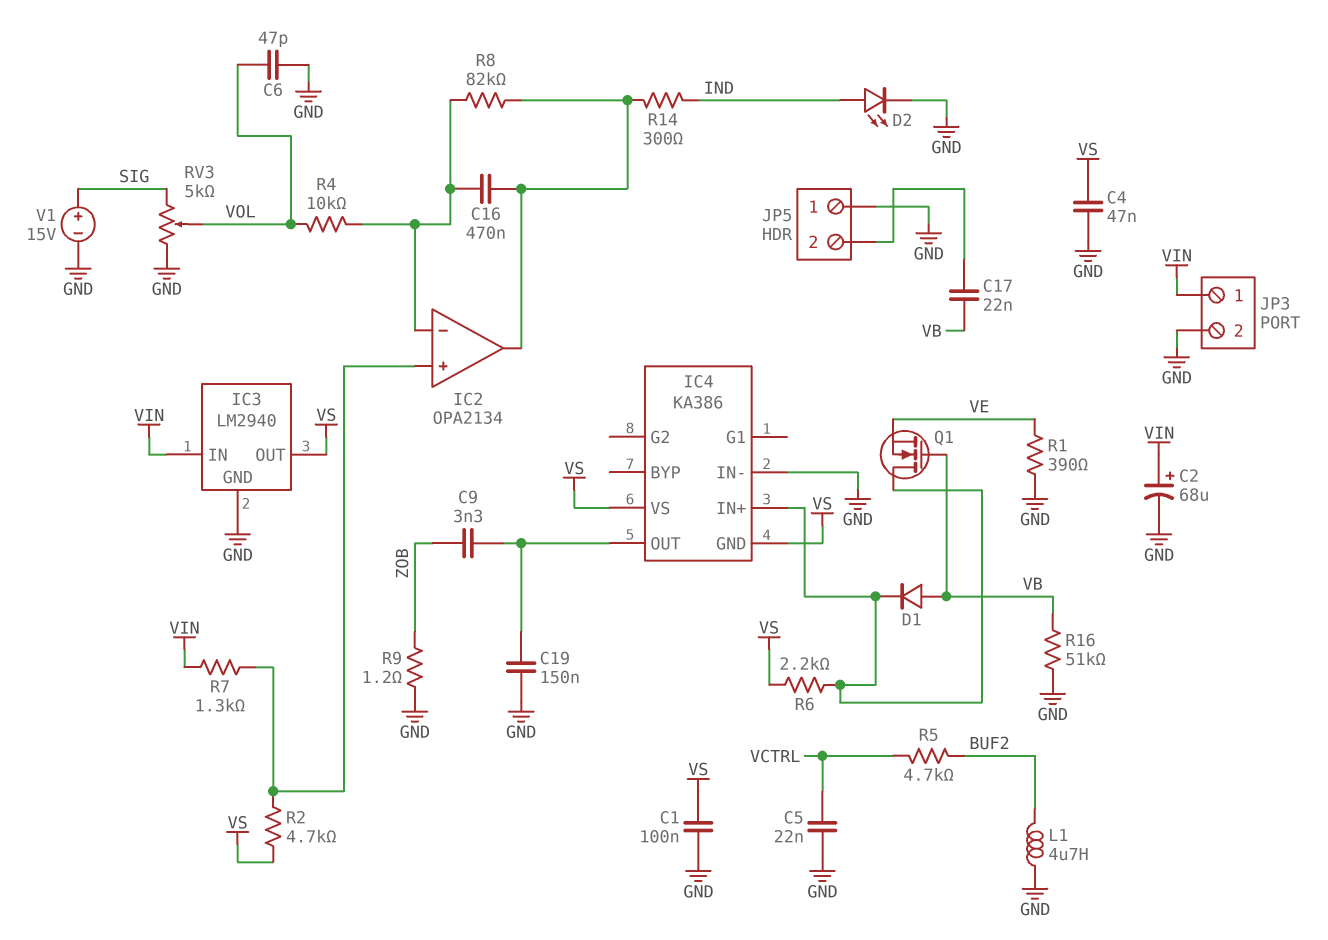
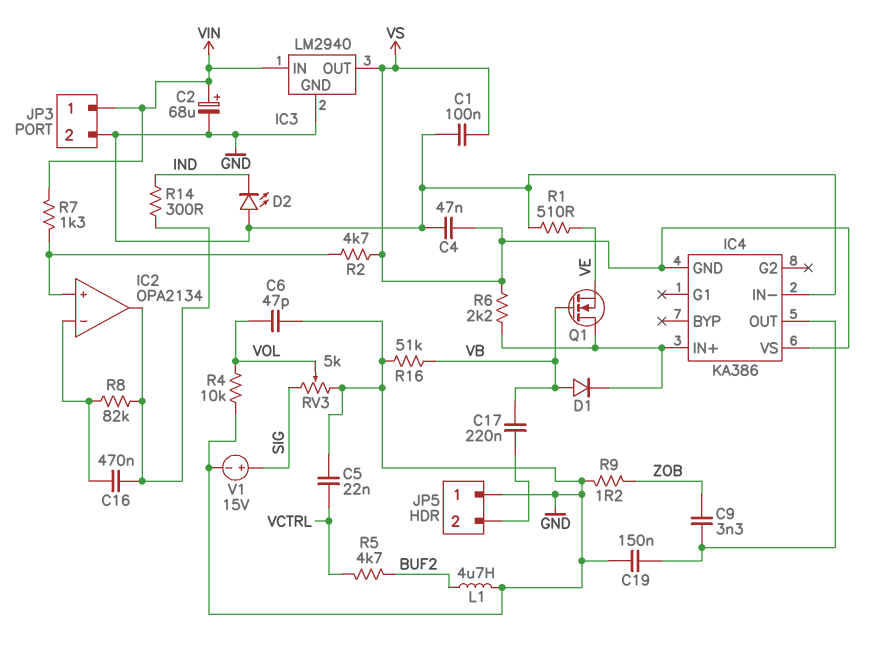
C17: 22nF (JP5/2, VB) -> 220nF (JP5/2, VB)
D2: LED (A IND, K GND) -> LED (A GND, K IND)
R1: 390 (GND, VE) -> 510 (GND, VE)
R4: 10k (IC2/in-, VOL) -> 10k (GND, VOL)

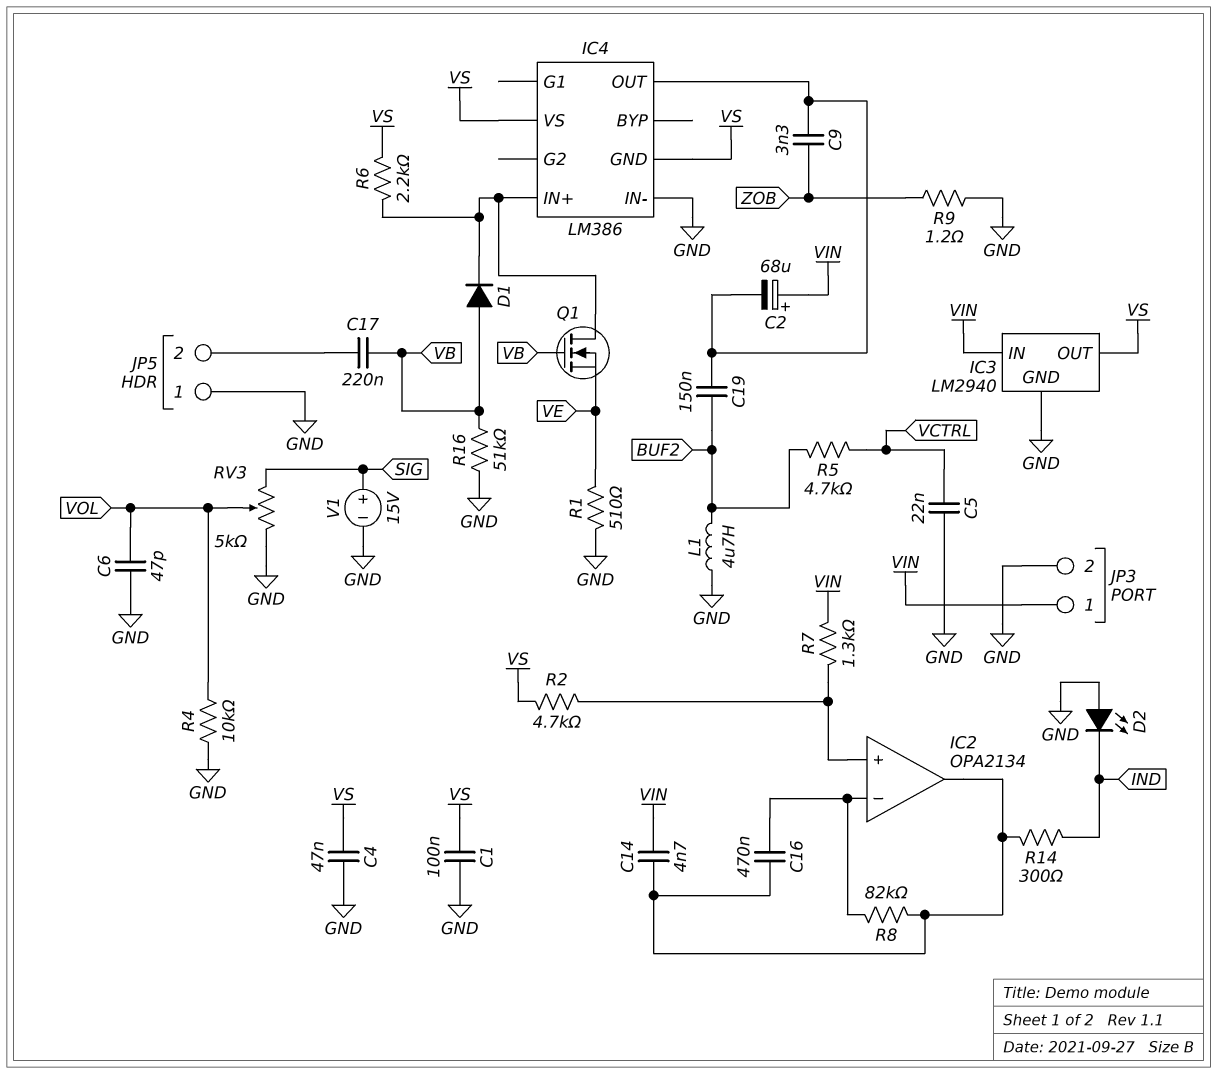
C2: 68uF (plus VIN, minus GND) -> 68uF (plus VIN, minus IC4/OUT)
C14: none -> 4.7nF (IC2/out, VIN)
C19: 150nF (GND, IC4/OUT) -> 150nF (BUF2, IC4/OUT)
IC4: KA386 -> LM386

